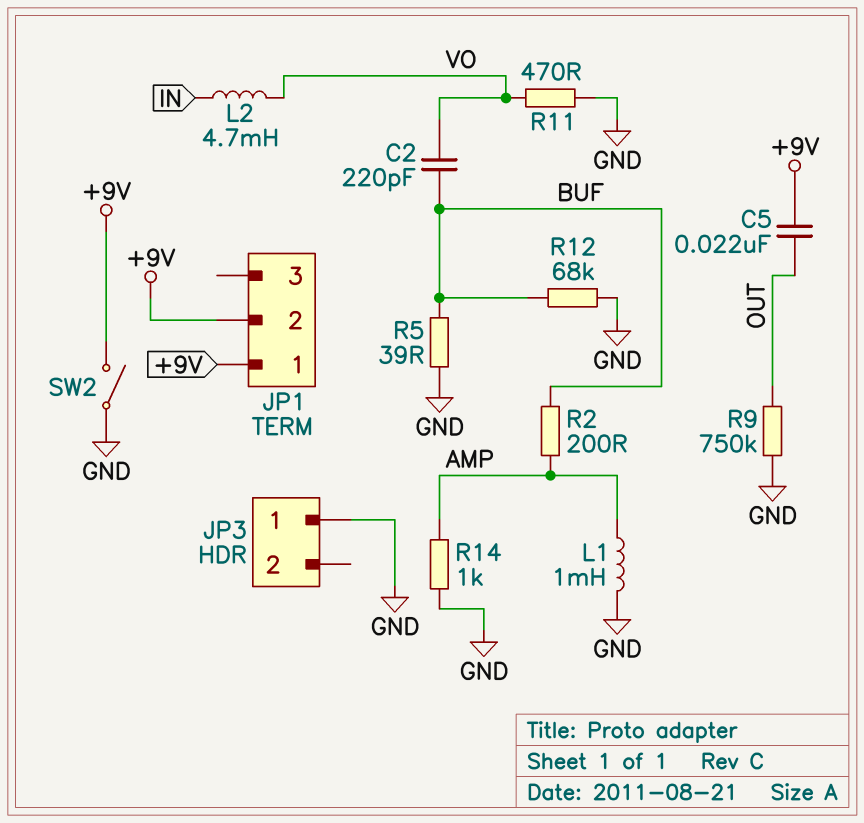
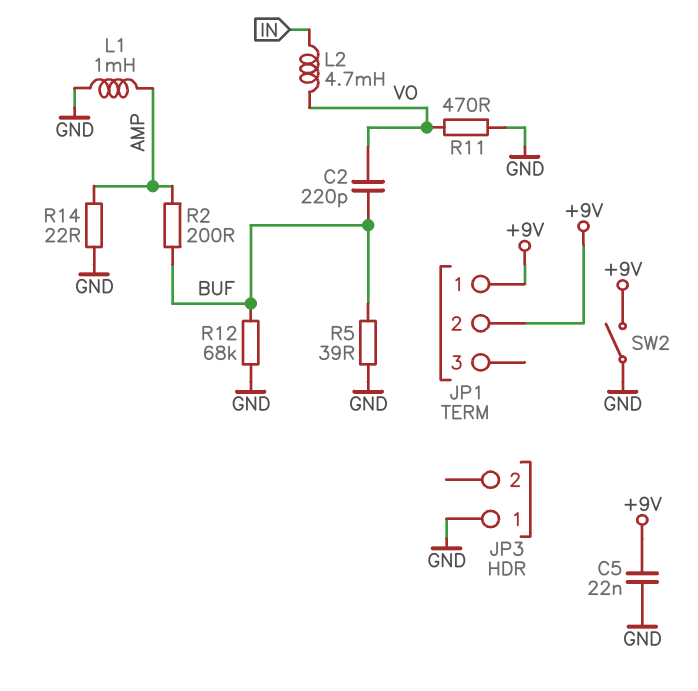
C5: 22nF (+9V, OUT) -> 22nF (+9V, GND)
R9: 750k (GND, OUT) -> none
R14: 1k (AMP, GND) -> 22 (AMP, GND)

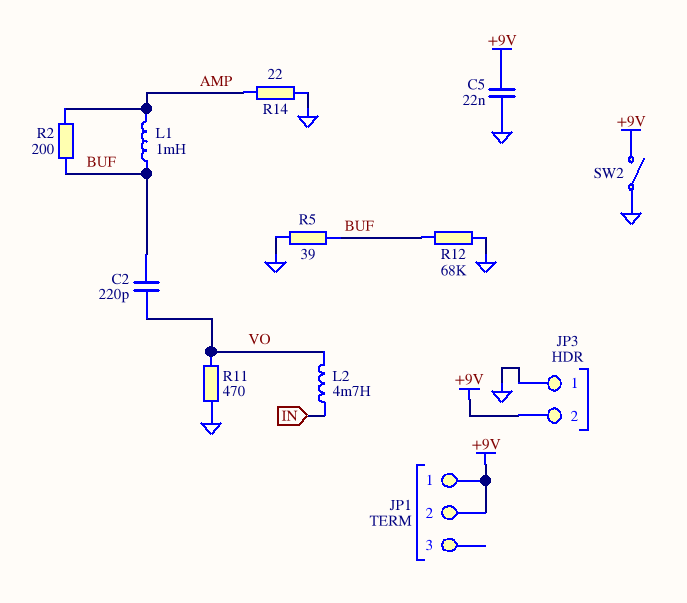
JP3 pin 2: none -> +9V
L1: 1mH (AMP, GND) -> 1mH (AMP, BUF)

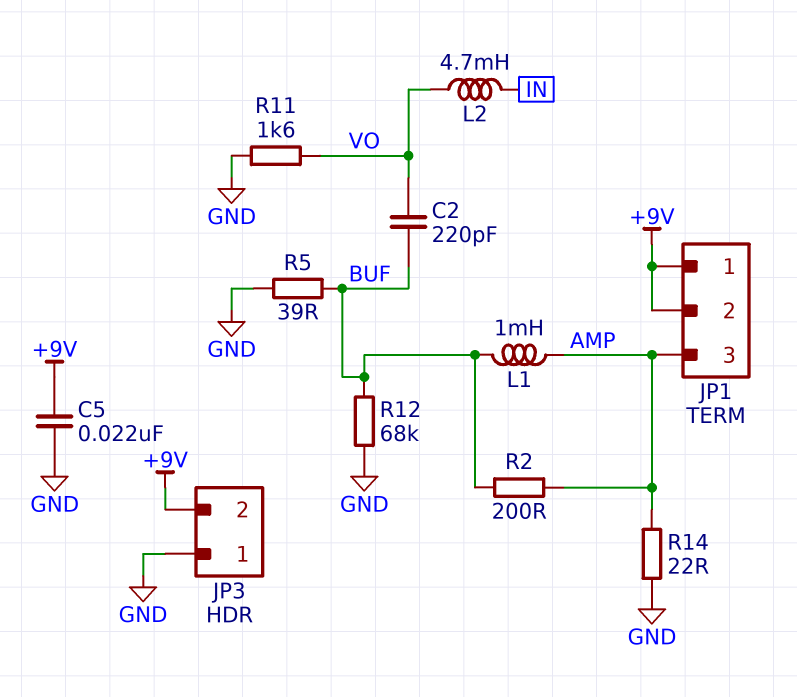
JP1 pin 3: none -> AMP
R11: 470 (GND, VO) -> 1.6k (GND, VO)
SW2: switch (+9V, GND) -> none

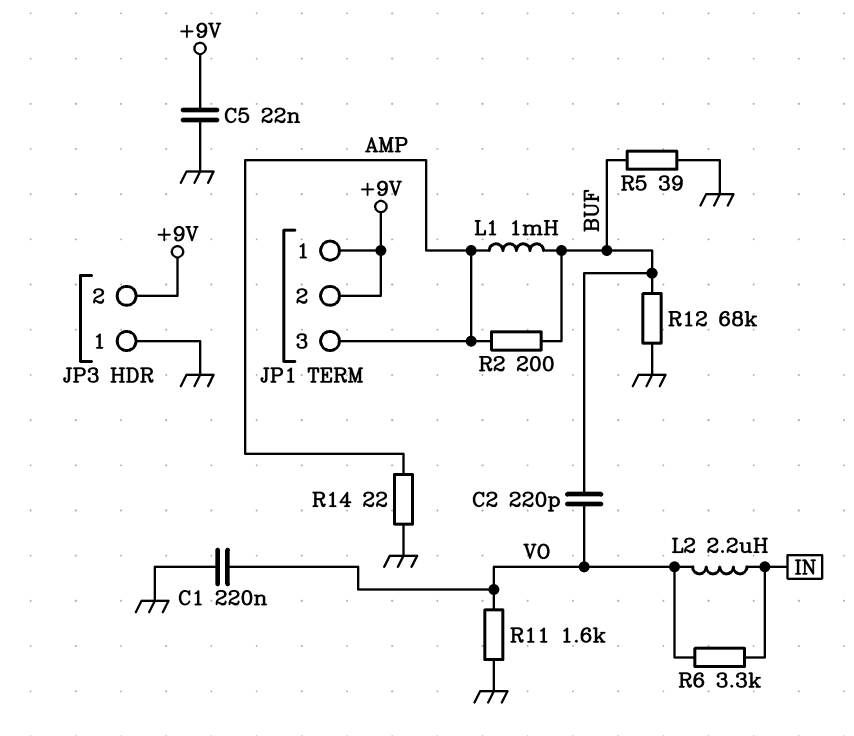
C1: none -> 220nF (GND, VO)
L2: 4.7mH (IN, VO) -> 2.2uH (IN, VO)
R6: none -> 3.3k (IN, VO)

